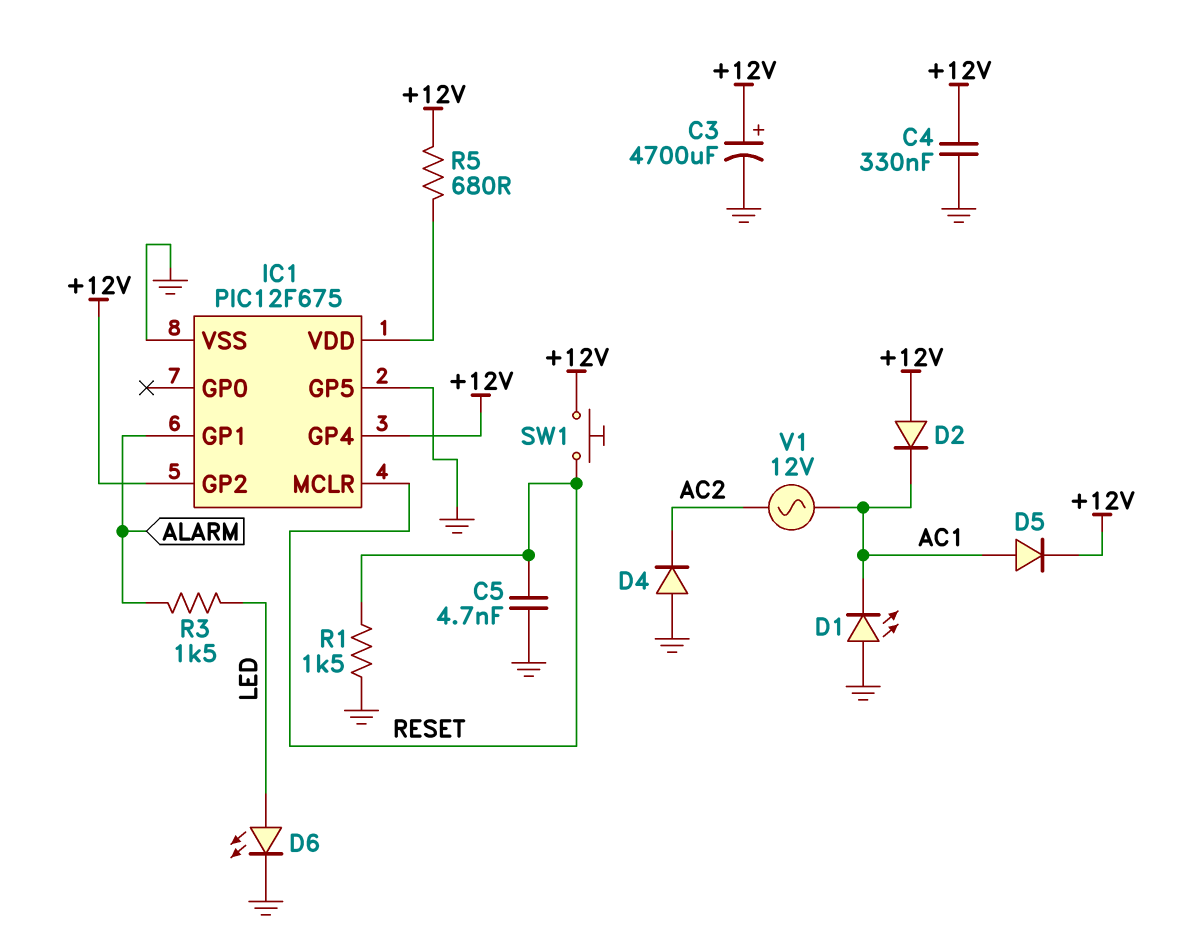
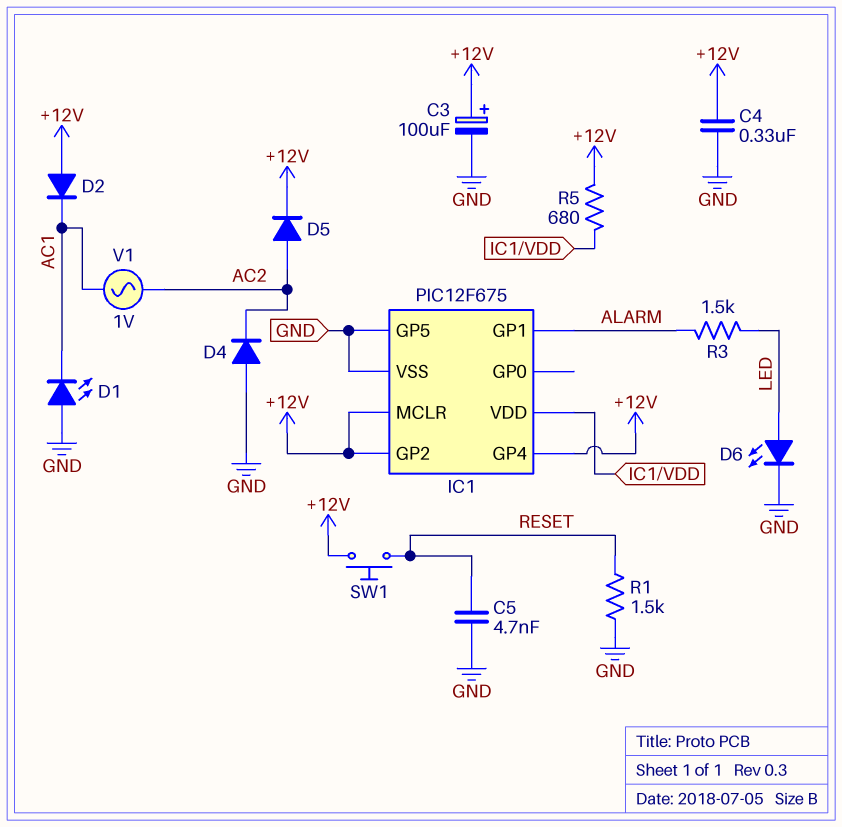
C3: 4700uF (plus +12V, minus GND) -> 100uF (plus +12V, minus GND)
D5: diode (A AC1, K +12V) -> diode (A AC2, K +12V)
IC1 pin MCLR: RESET -> +12V
V1: AC 12V (AC1, AC2) -> AC 1V (AC1, AC2)

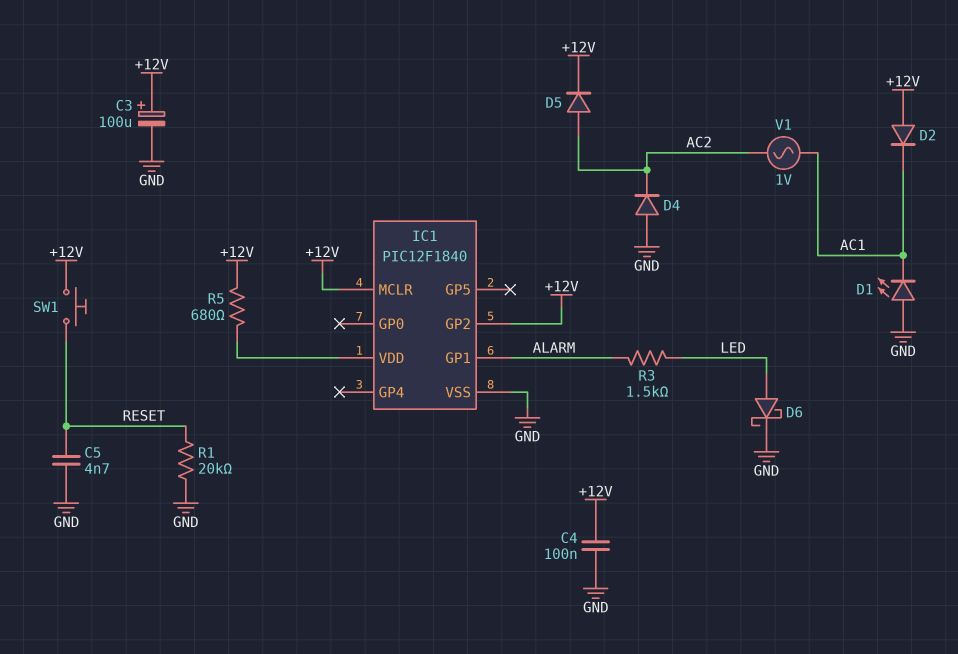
C4: 330nF (+12V, GND) -> 100nF (+12V, GND)
D6: LED (A LED, K GND) -> schottky (A LED, K GND)
IC1: PIC12F675 -> PIC12F1840
IC1 pin GP4: +12V -> none
IC1 pin GP5: GND -> none
R1: 1.5k (GND, RESET) -> 20k (GND, RESET)

